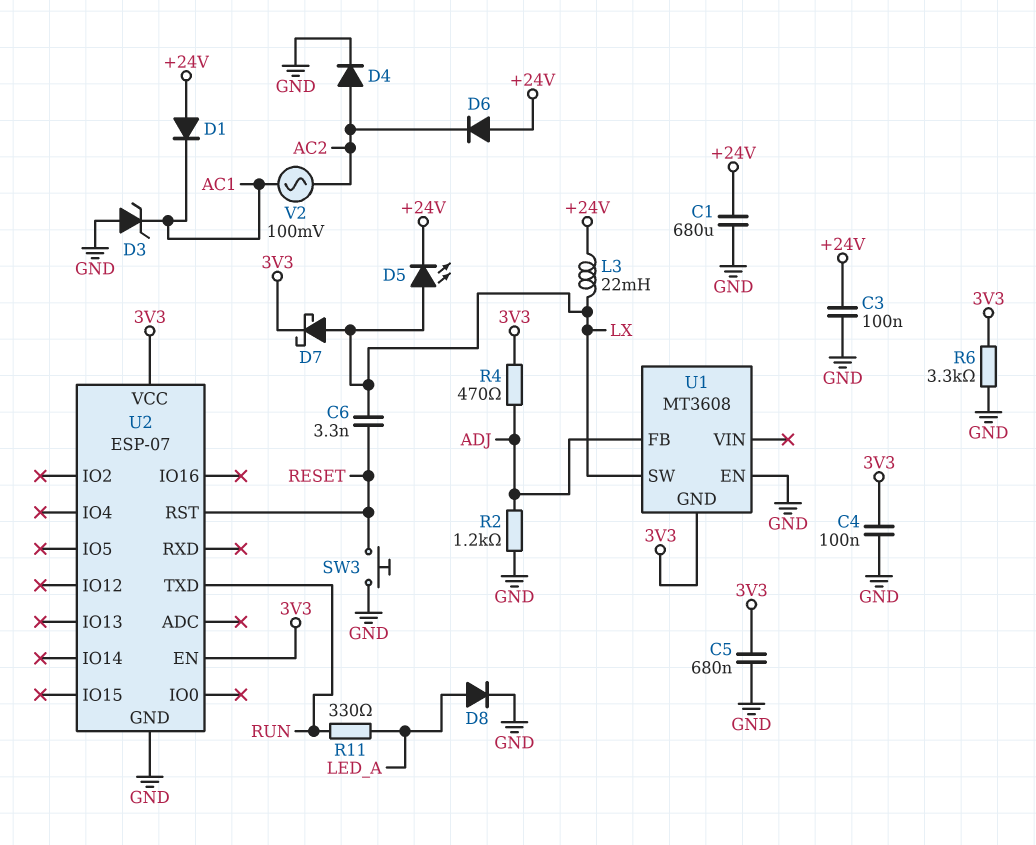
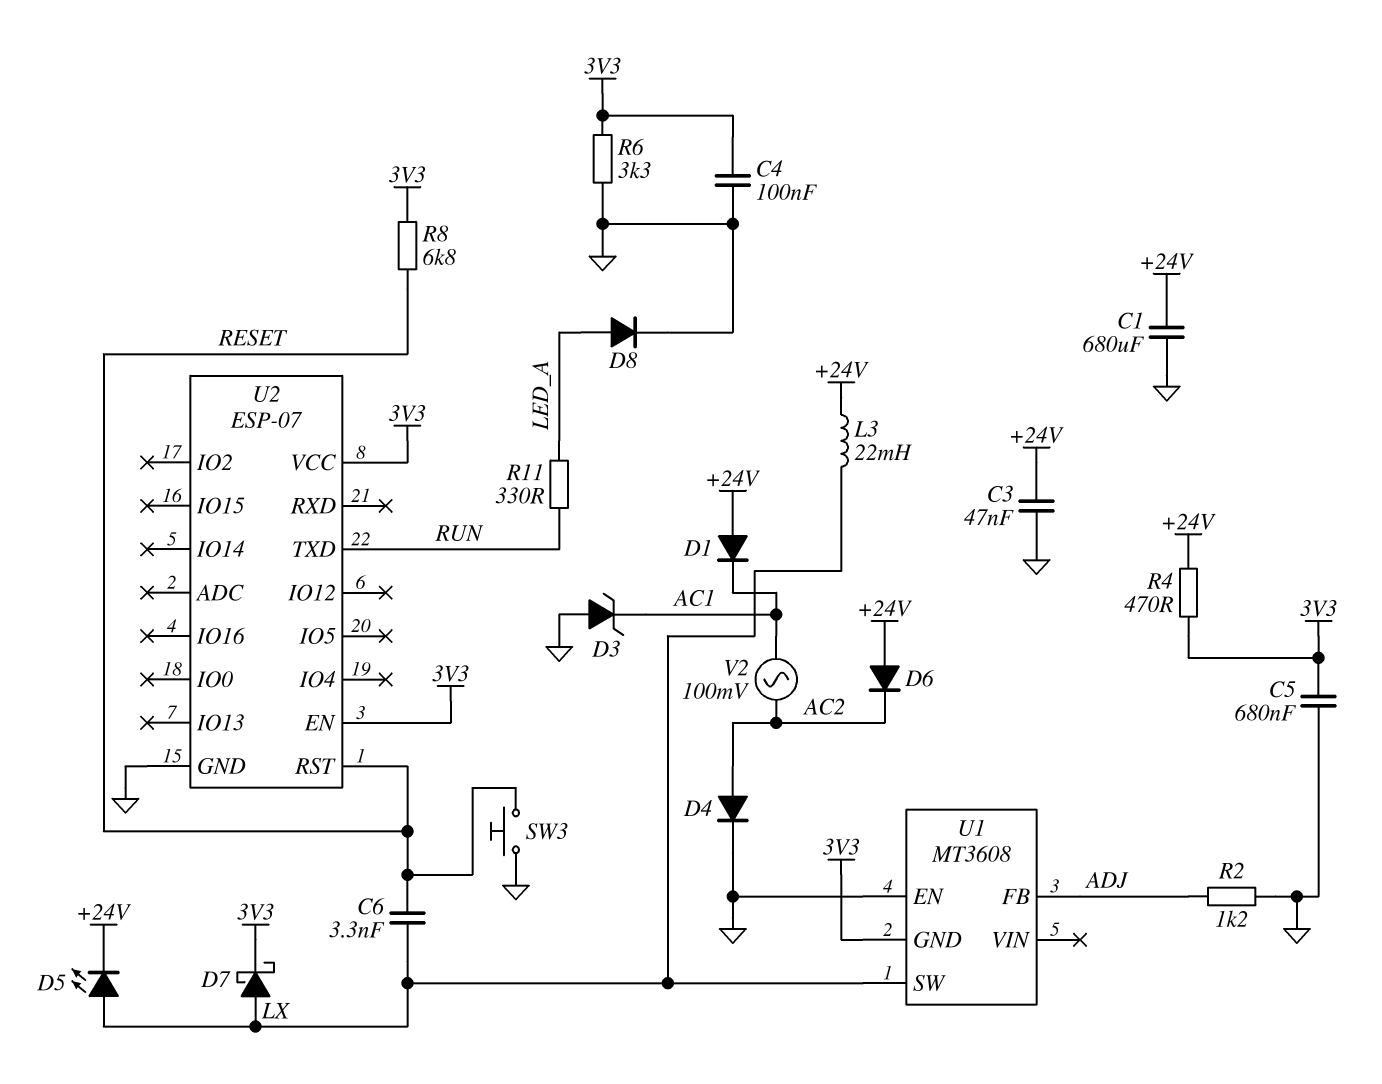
C3: 100nF (+24V, GND) -> 47nF (+24V, GND)
R4: 470 (3V3, ADJ) -> 470 (+24V, 3V3)
R8: none -> 6.8k (3V3, RESET)

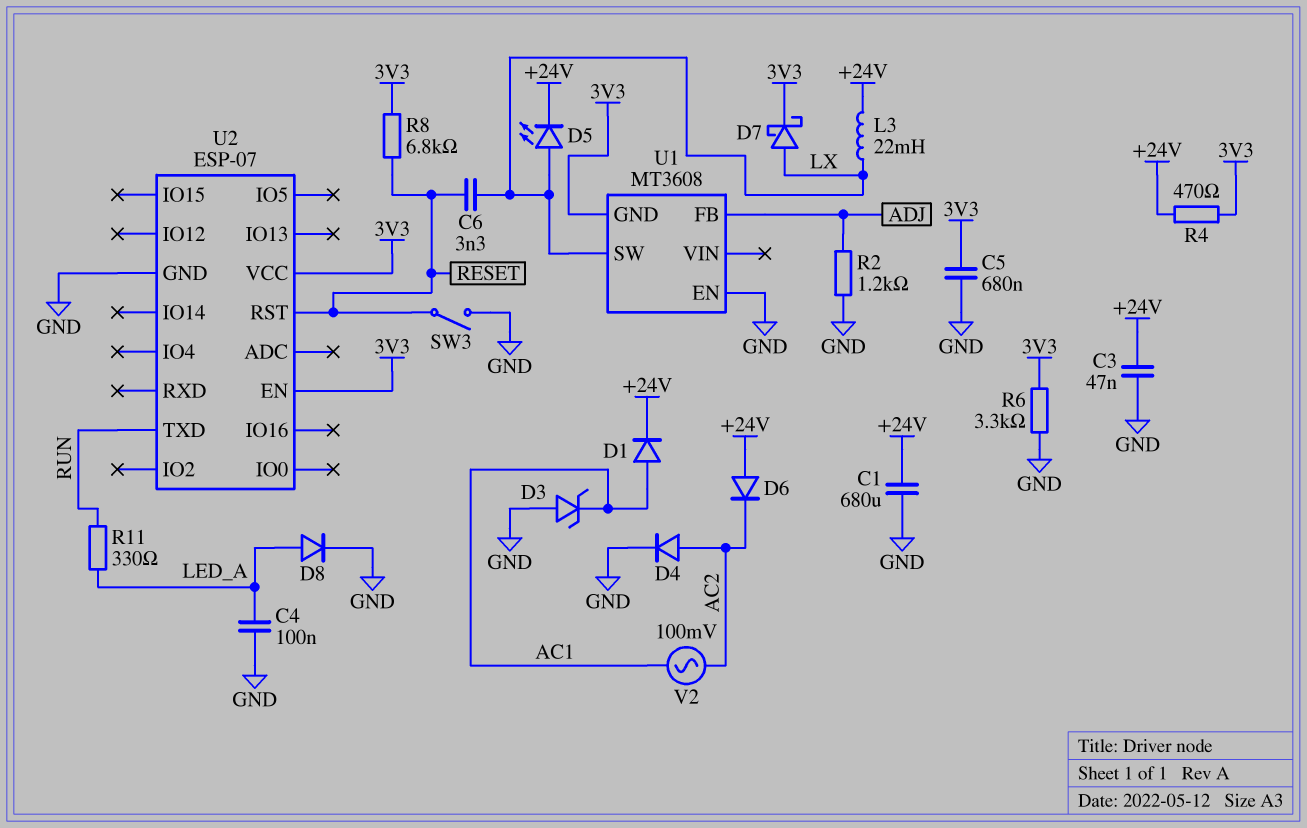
C4: 100nF (3V3, GND) -> 100nF (GND, LED_A)
D1: diode (A +24V, K AC1) -> diode (A AC1, K +24V)
SW3: button (GND, RESET) -> switch (GND, RESET)

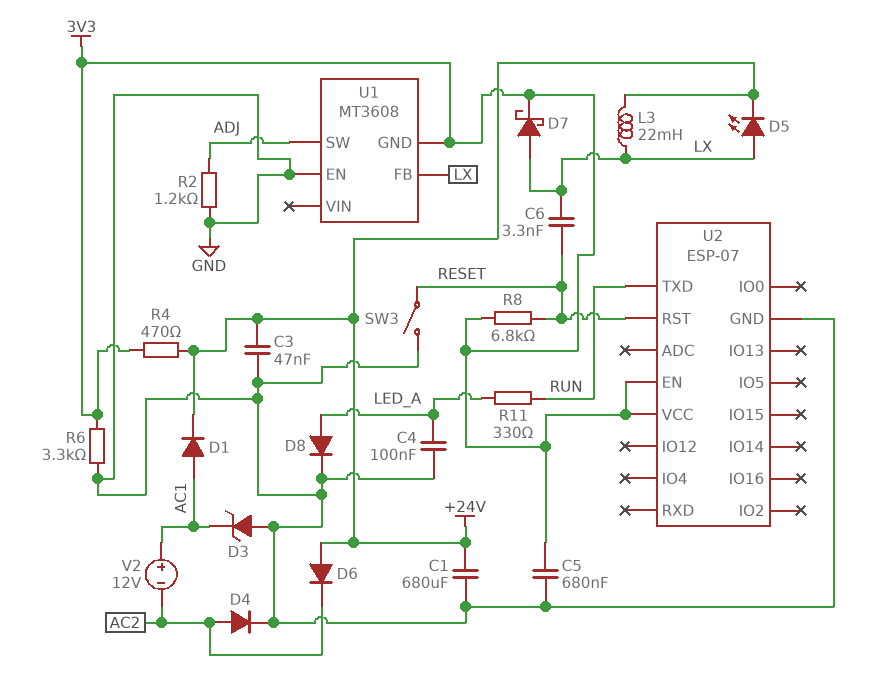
U1 pin FB: ADJ -> LX
U1 pin SW: LX -> ADJ
V2: AC 100mV (AC1, AC2) -> 12V (plus AC1, minus AC2)

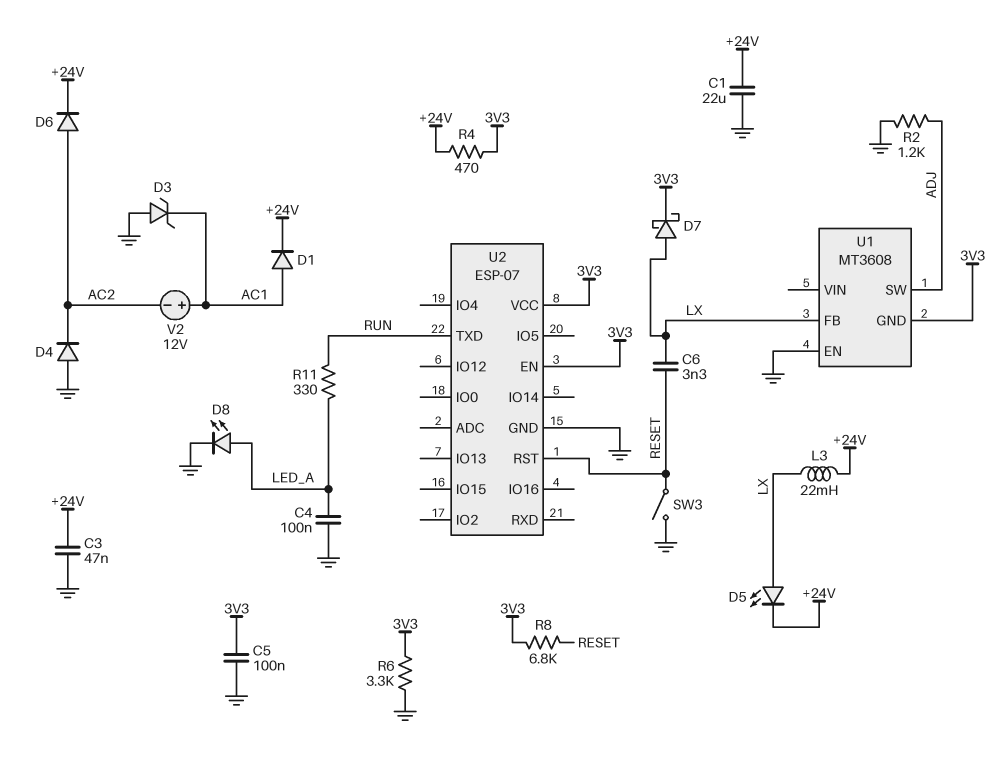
C1: 680uF (+24V, GND) -> 22uF (+24V, GND)
C5: 680nF (3V3, GND) -> 100nF (3V3, GND)
D4: diode (A AC2, K GND) -> diode (A GND, K AC2)
D6: diode (A +24V, K AC2) -> diode (A AC2, K +24V)
D8: diode (A LED_A, K GND) -> LED (A LED_A, K GND)

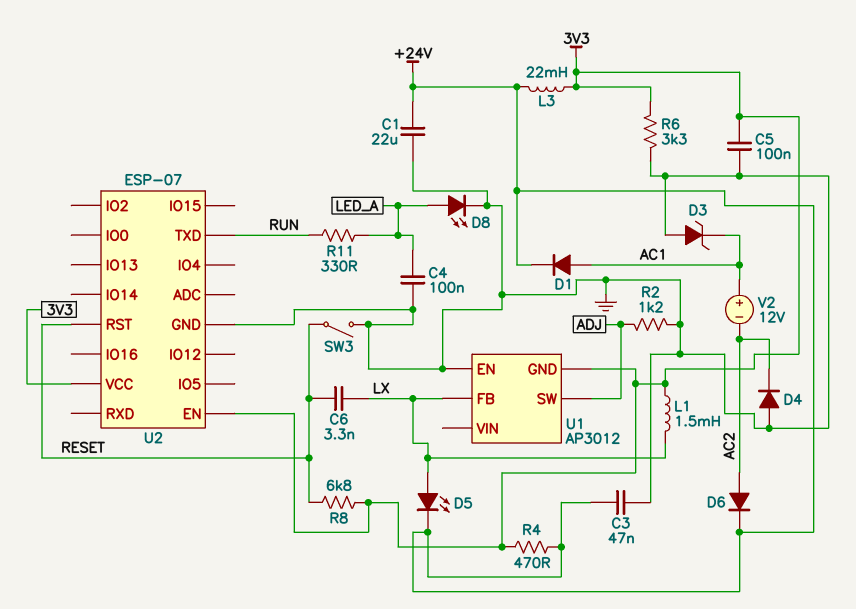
D7: schottky (A LX, K 3V3) -> none
L1: none -> 1.5mH (3V3, LX)
L3: 22mH (+24V, LX) -> 22mH (+24V, 3V3)
U1: MT3608 -> AP3012

